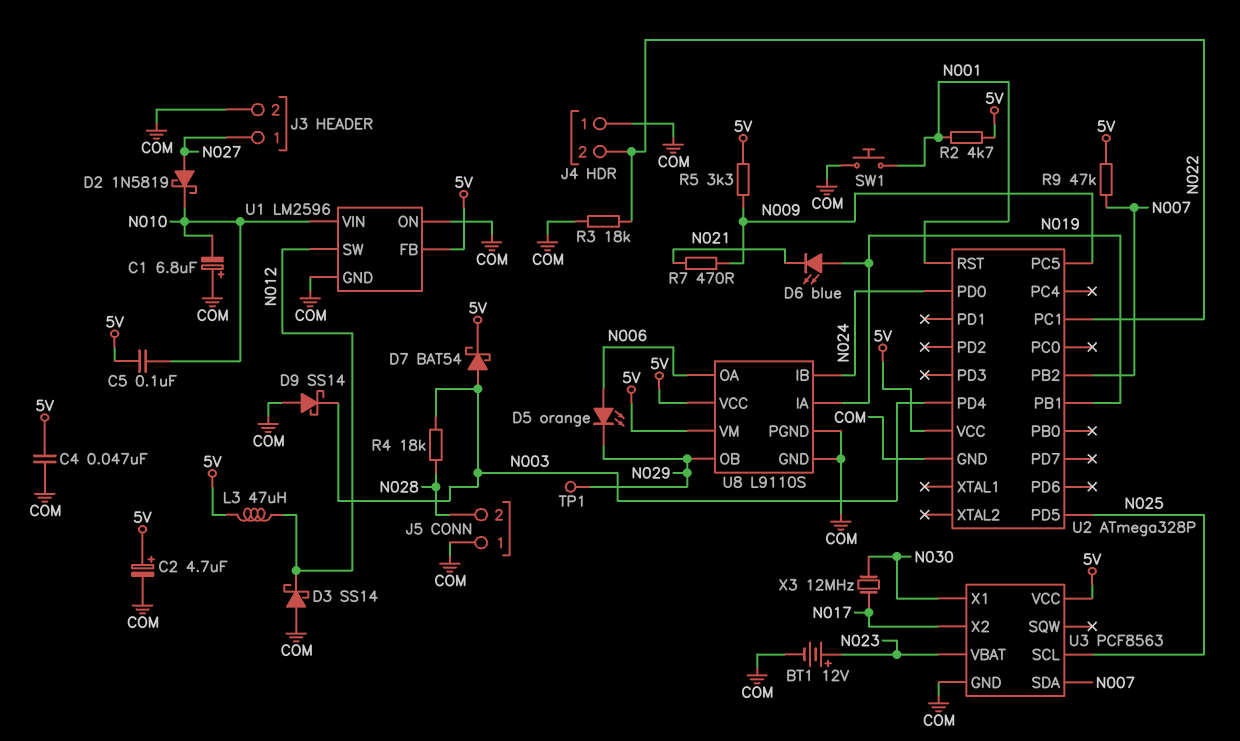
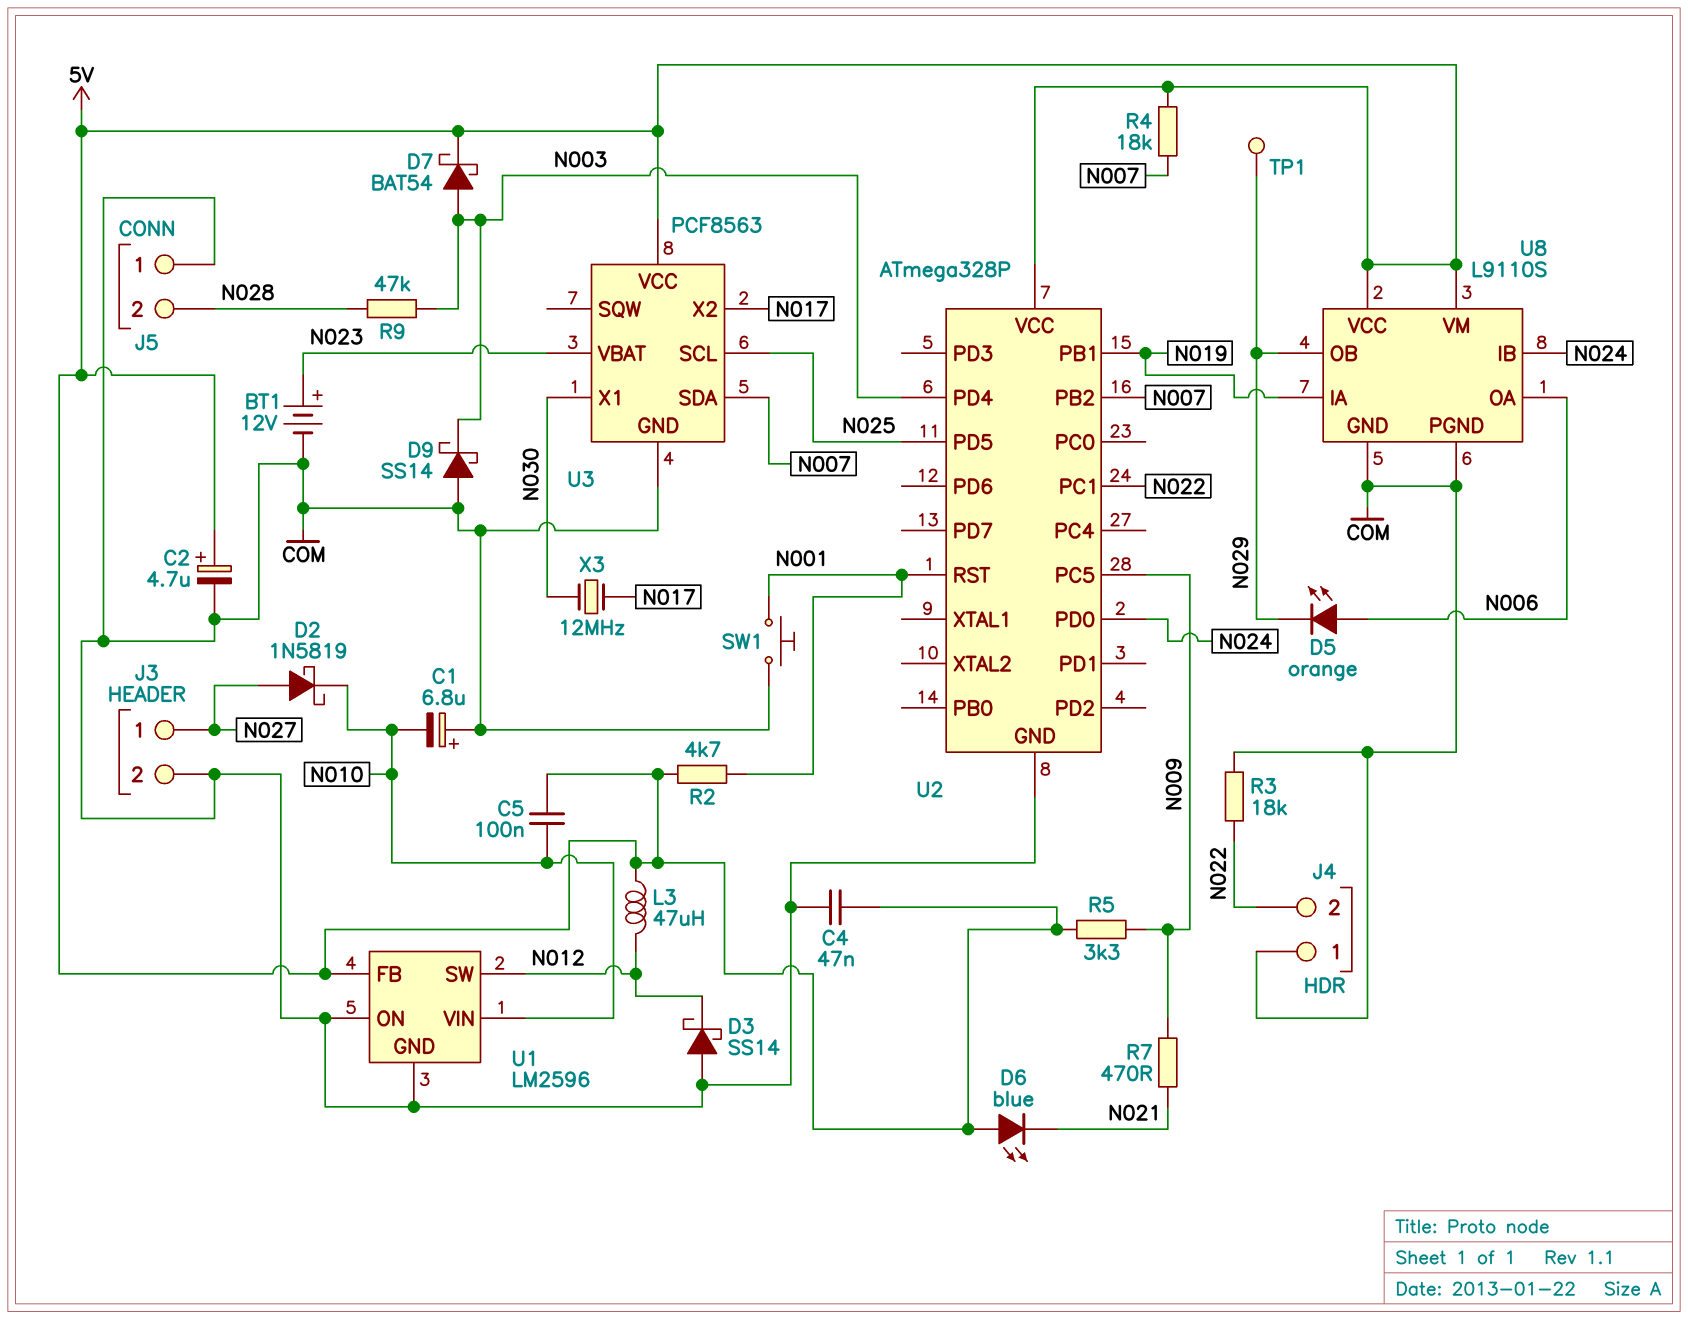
D6: LED blue (A N019, K N021) -> LED blue (A 5V, K N021)
R4: 18k (N003, N028) -> 18k (5V, N007)
R9: 47k (5V, N007) -> 47k (N003, N028)

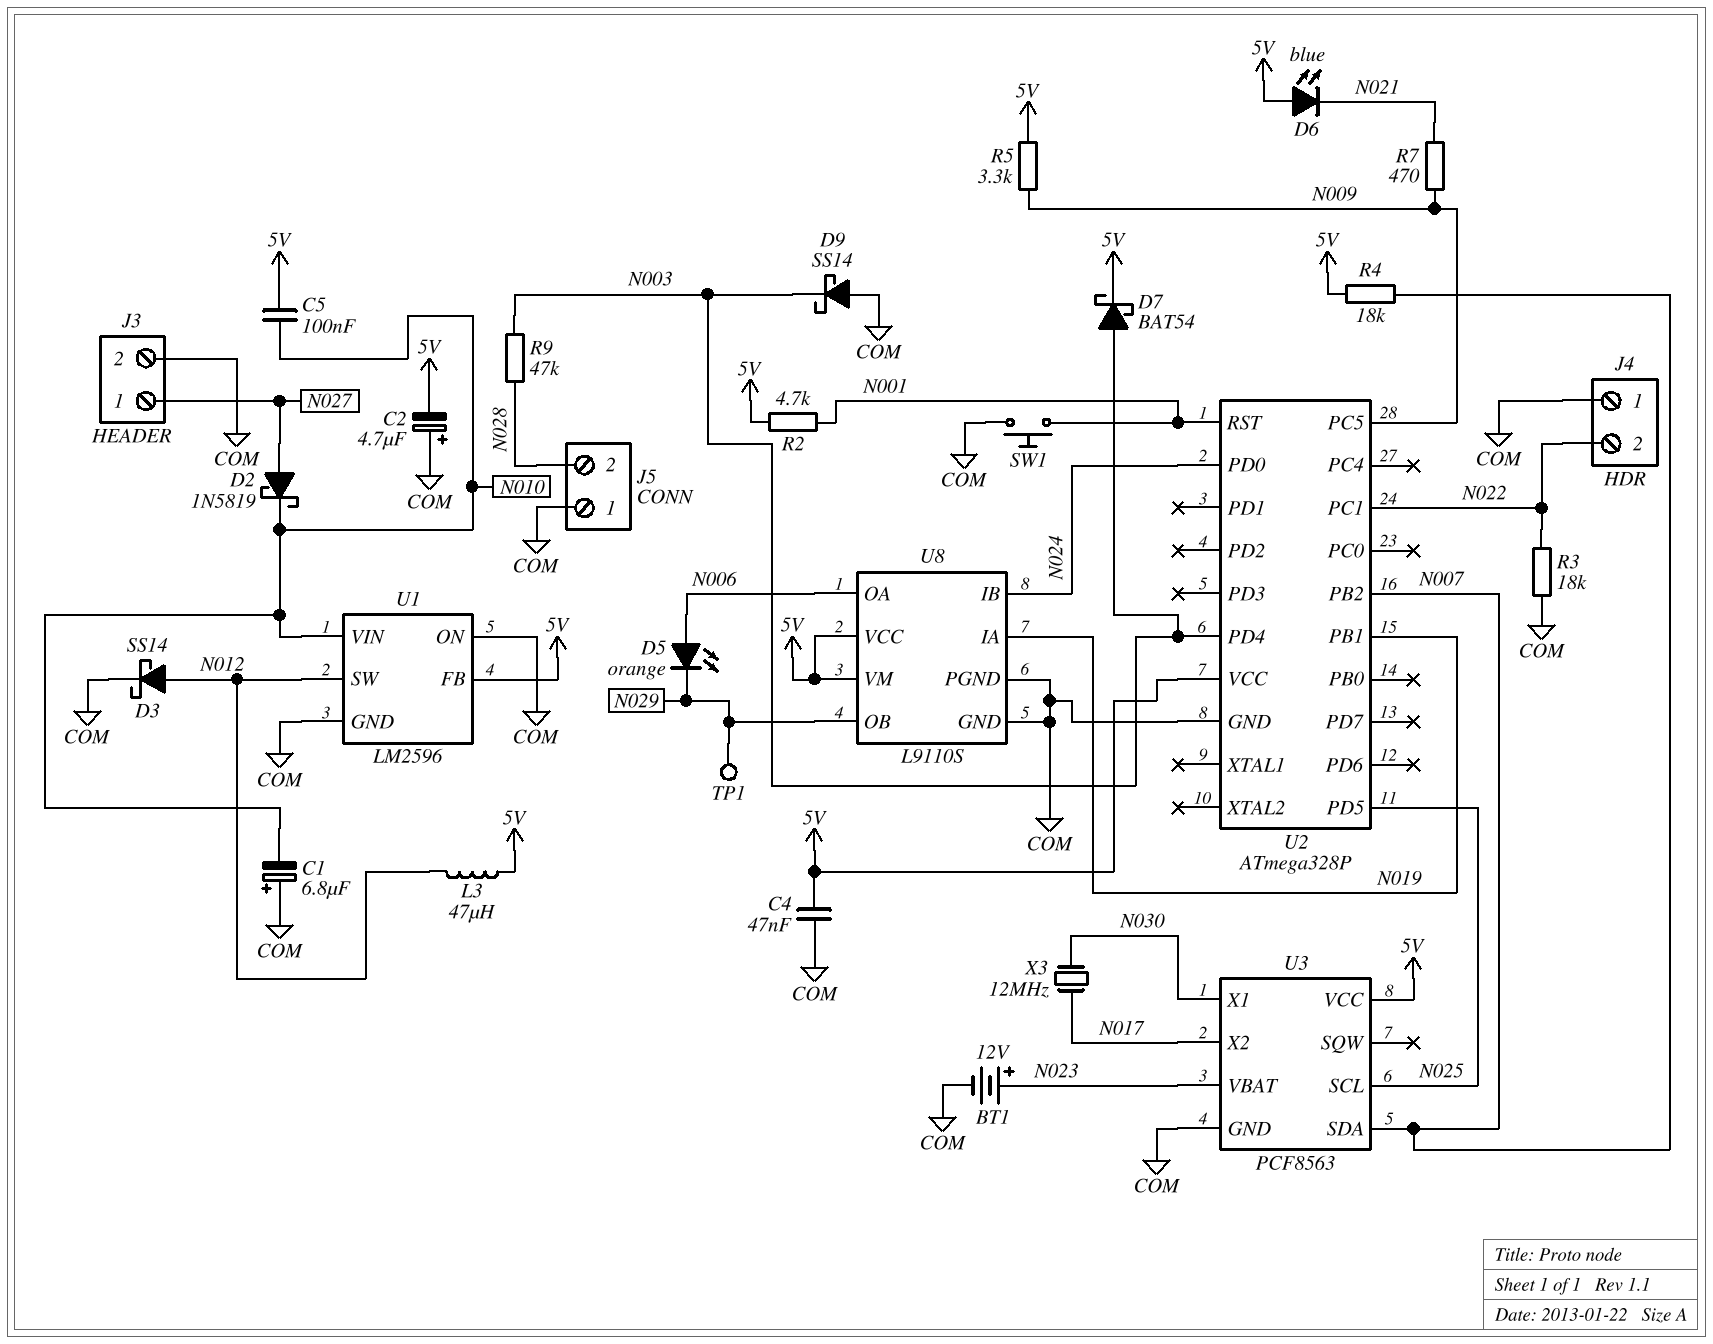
C2: 4.7uF (plus 5V, minus COM) -> 4.7uF (plus COM, minus 5V)
D3: schottky SS14 (A COM, K N012) -> schottky SS14 (A N012, K COM)

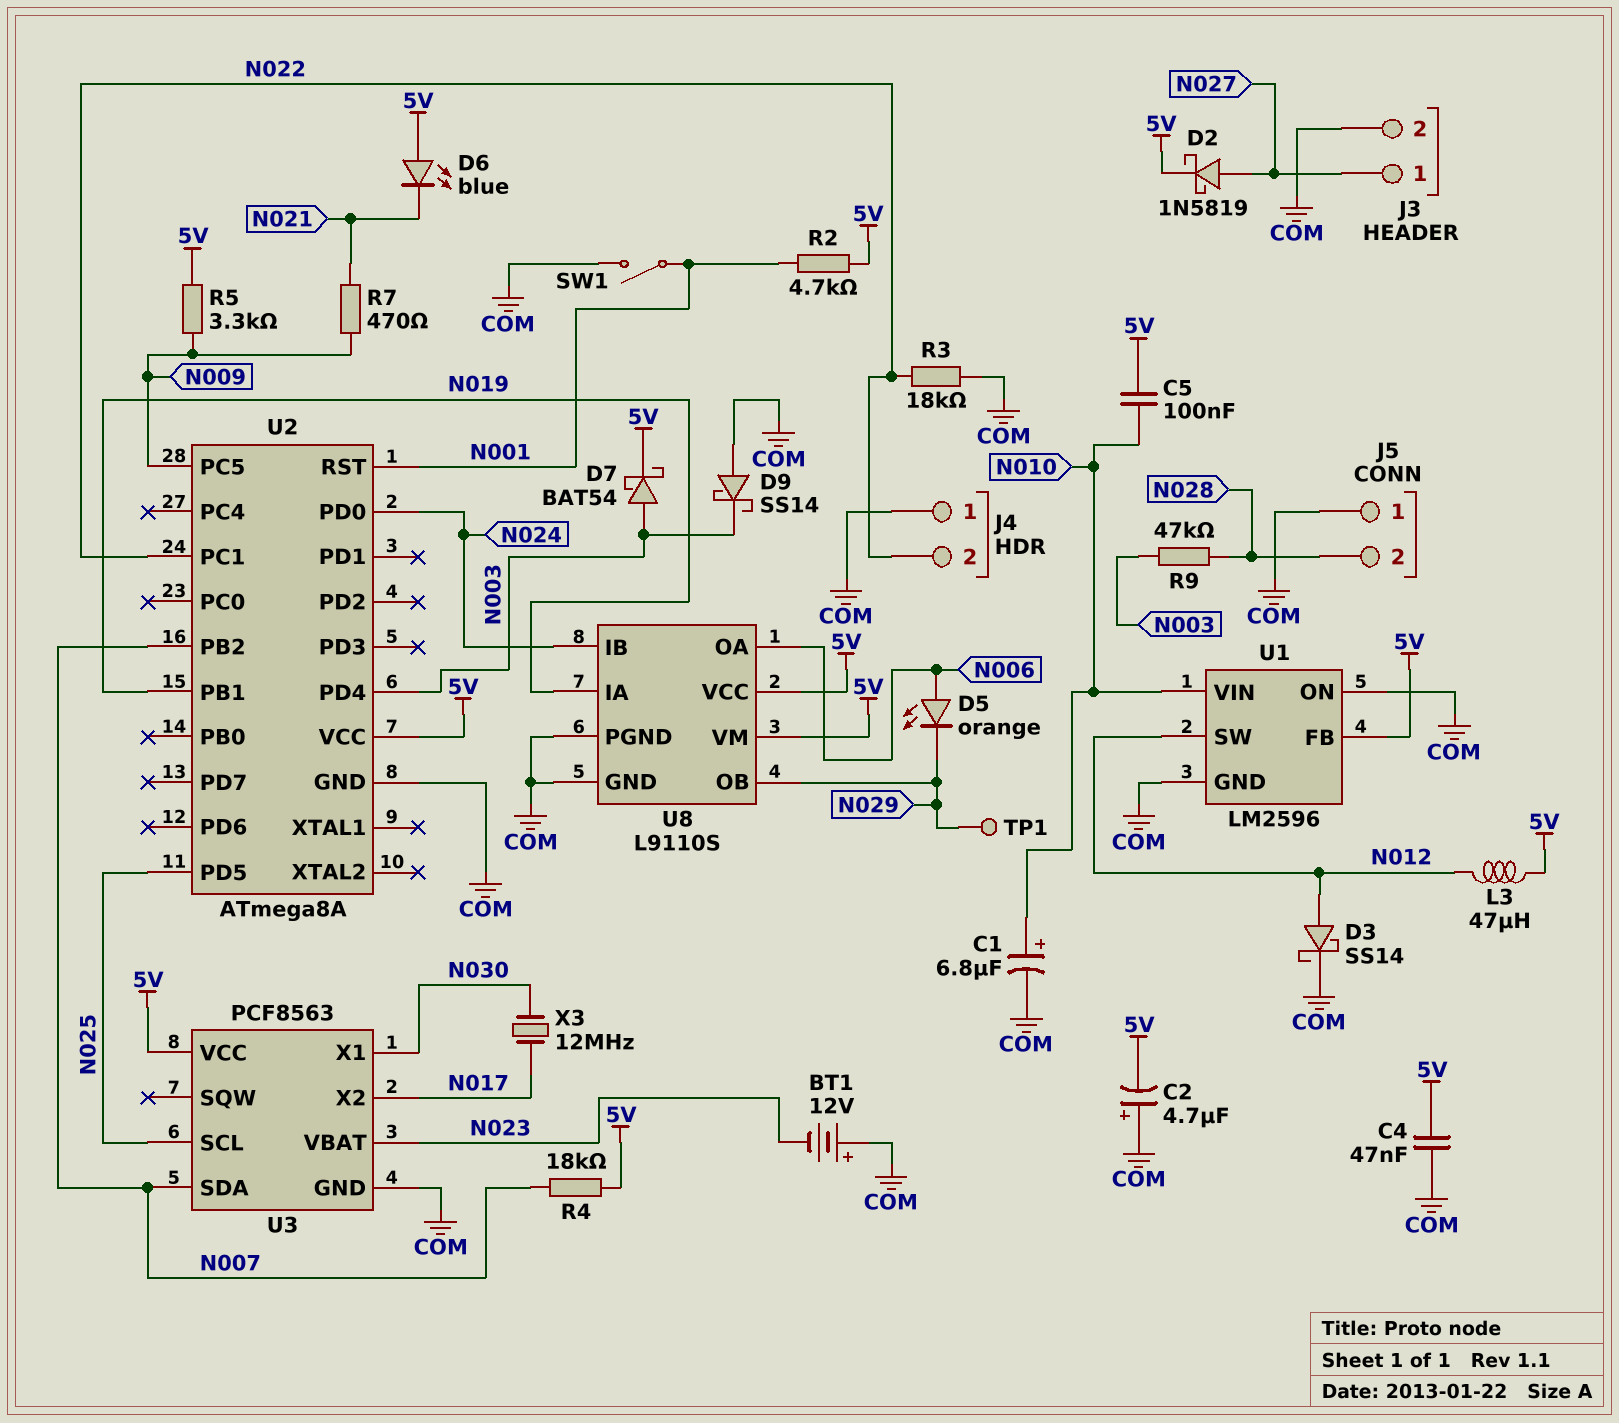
BT1: 12V (plus N023, minus COM) -> 12V (plus COM, minus N023)
C1: 6.8uF (plus COM, minus N010) -> 6.8uF (plus N010, minus COM)
D2: schottky 1N5819 (A N027, K N010) -> schottky 1N5819 (A N027, K 5V)
SW1: button (COM, N001) -> switch (COM, N001)
U2: ATmega328P -> ATmega8A

